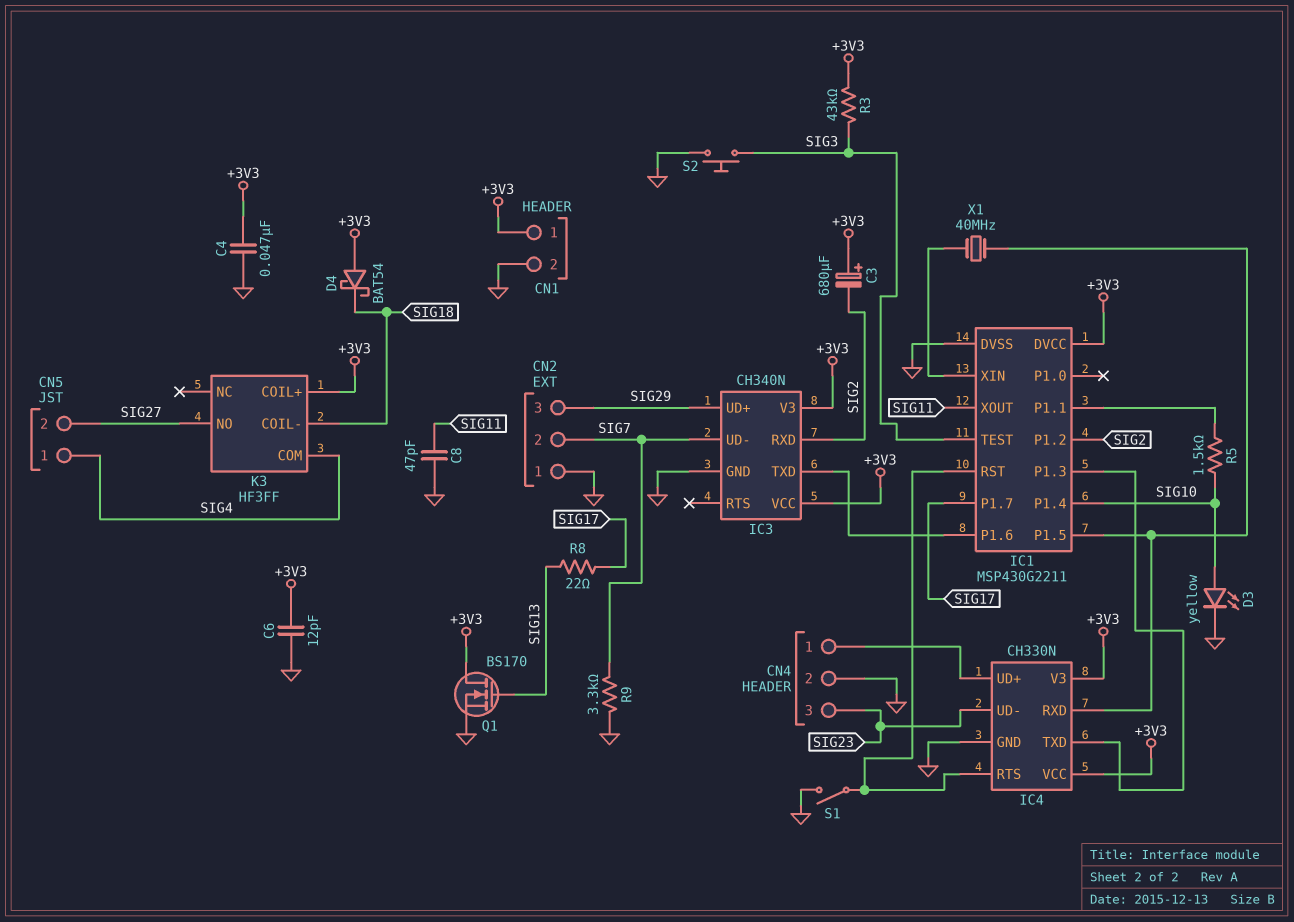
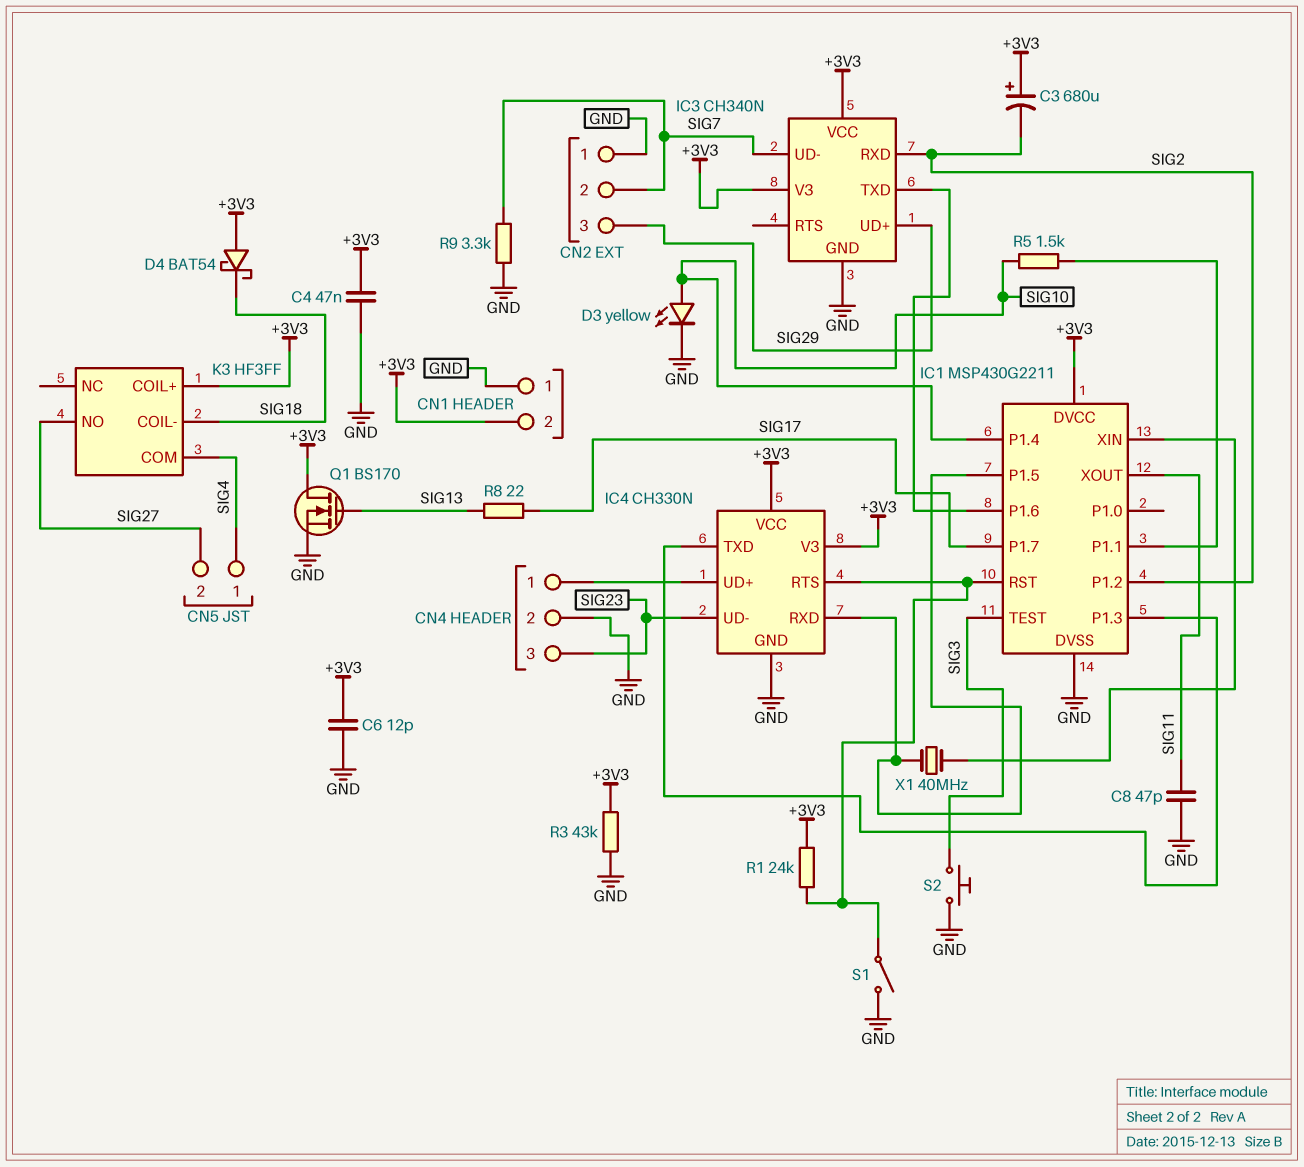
CN1 pin 1: +3V3 -> GND
CN1 pin 2: GND -> +3V3
R1: none -> 24k (+3V3, IC1/RST)
R3: 43k (+3V3, SIG3) -> 43k (+3V3, GND)

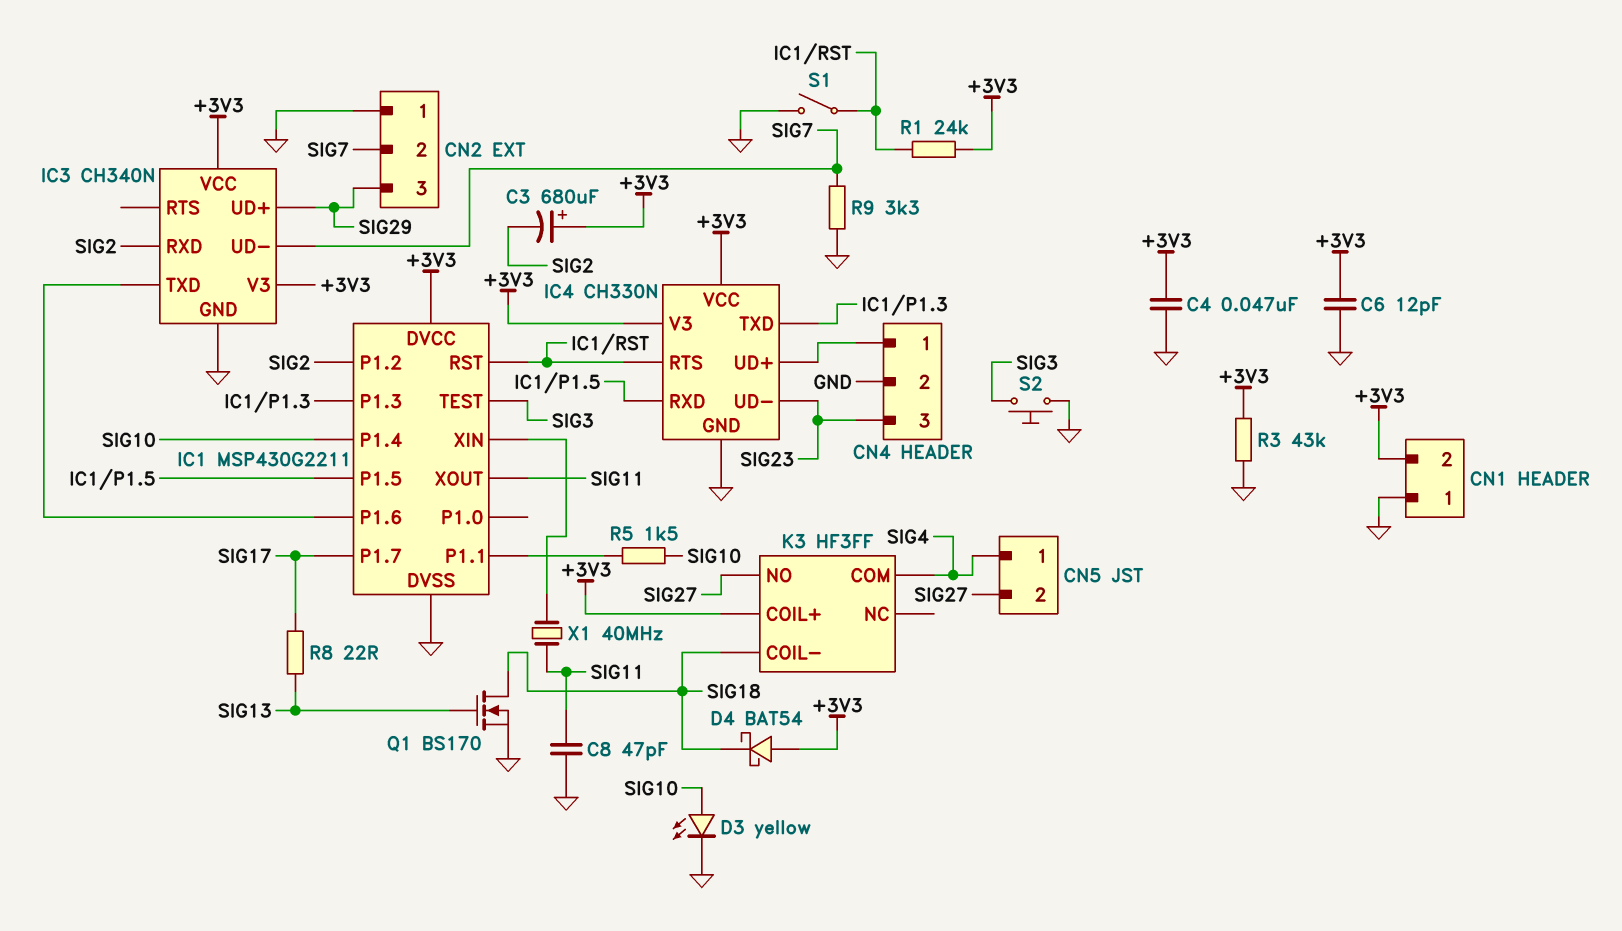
Q1: NMOS BS170 (G SIG13, D +3V3, S GND) -> NMOS BS170 (G SIG13, D SIG18, S GND)
X1: 40MHz (IC1/P1.5, IC1/XIN) -> 40MHz (IC1/XIN, SIG11)

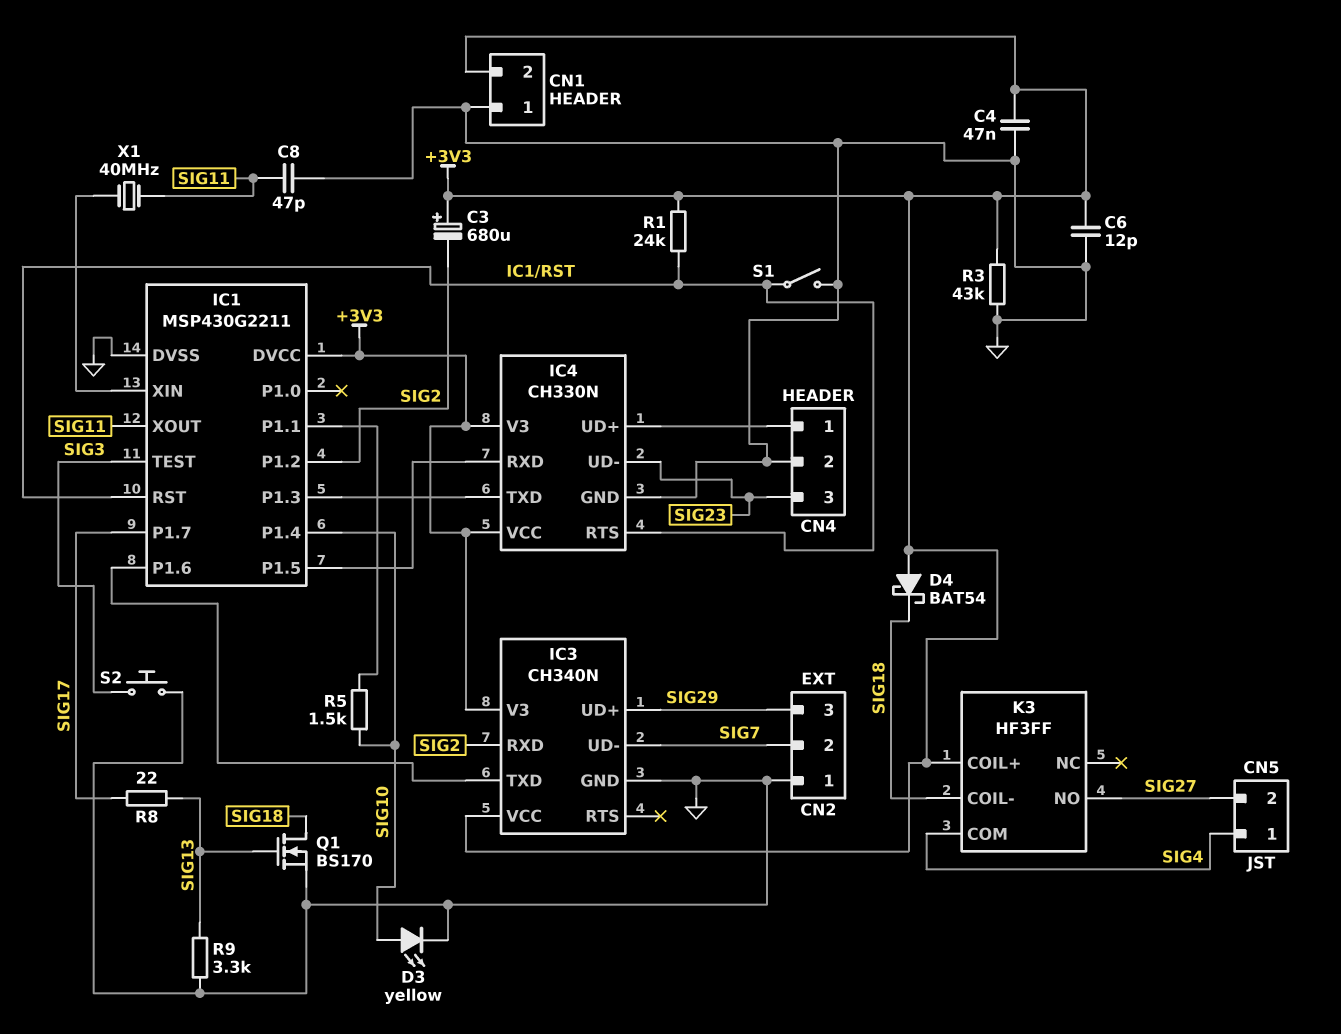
R9: 3.3k (GND, SIG7) -> 3.3k (GND, SIG13)

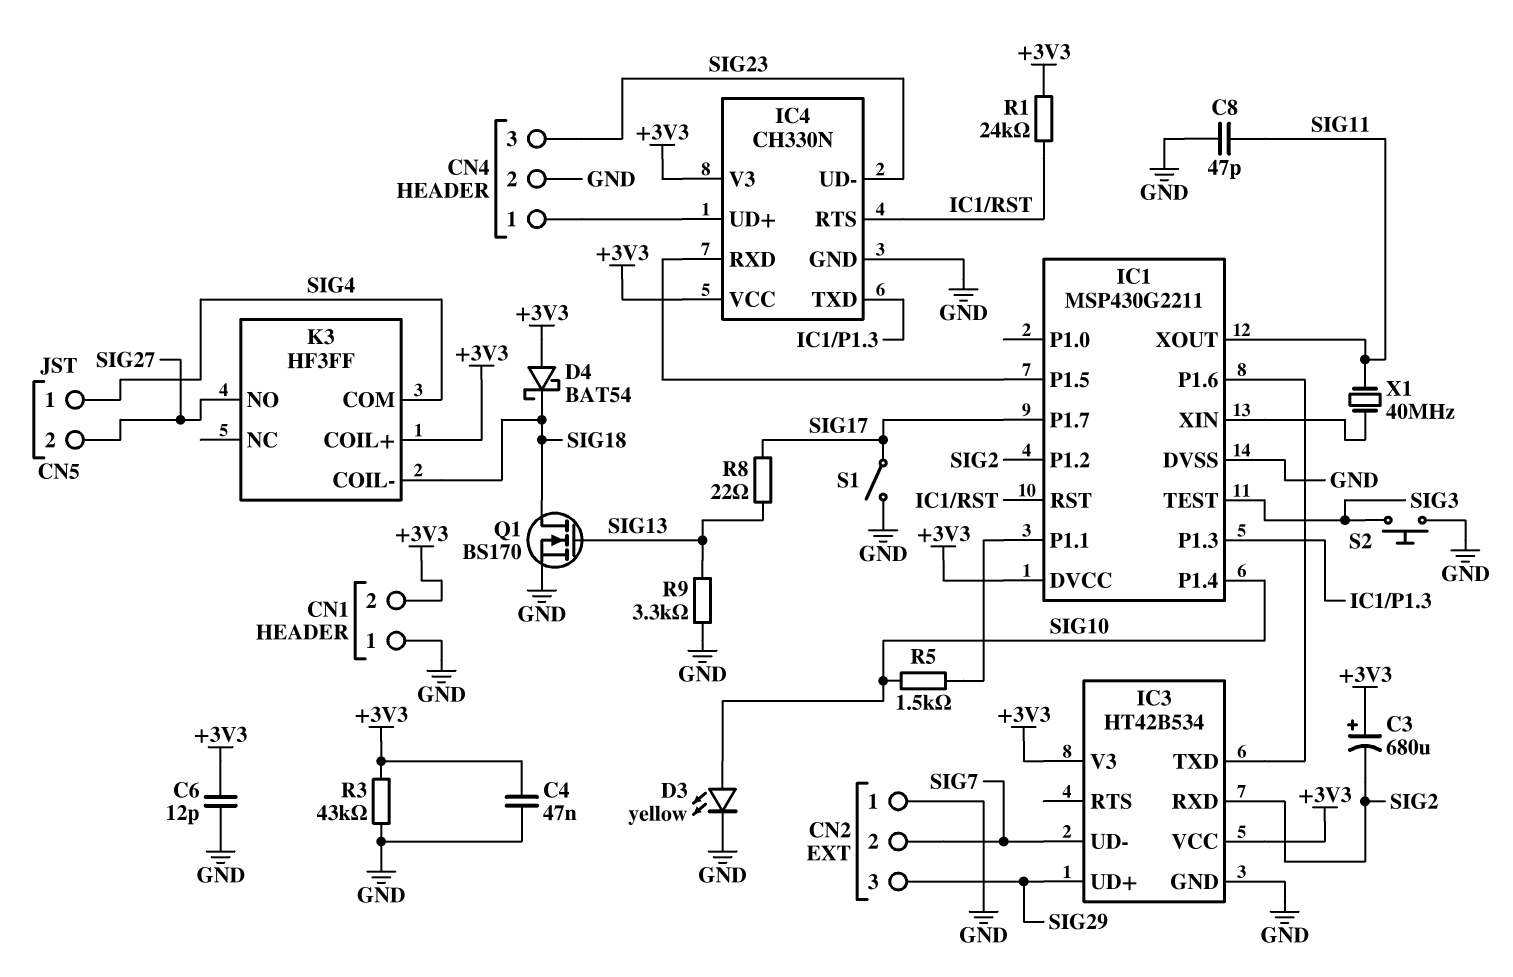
IC3: CH340N -> HT42B534
S1: switch (GND, IC1/RST) -> switch (GND, SIG17)

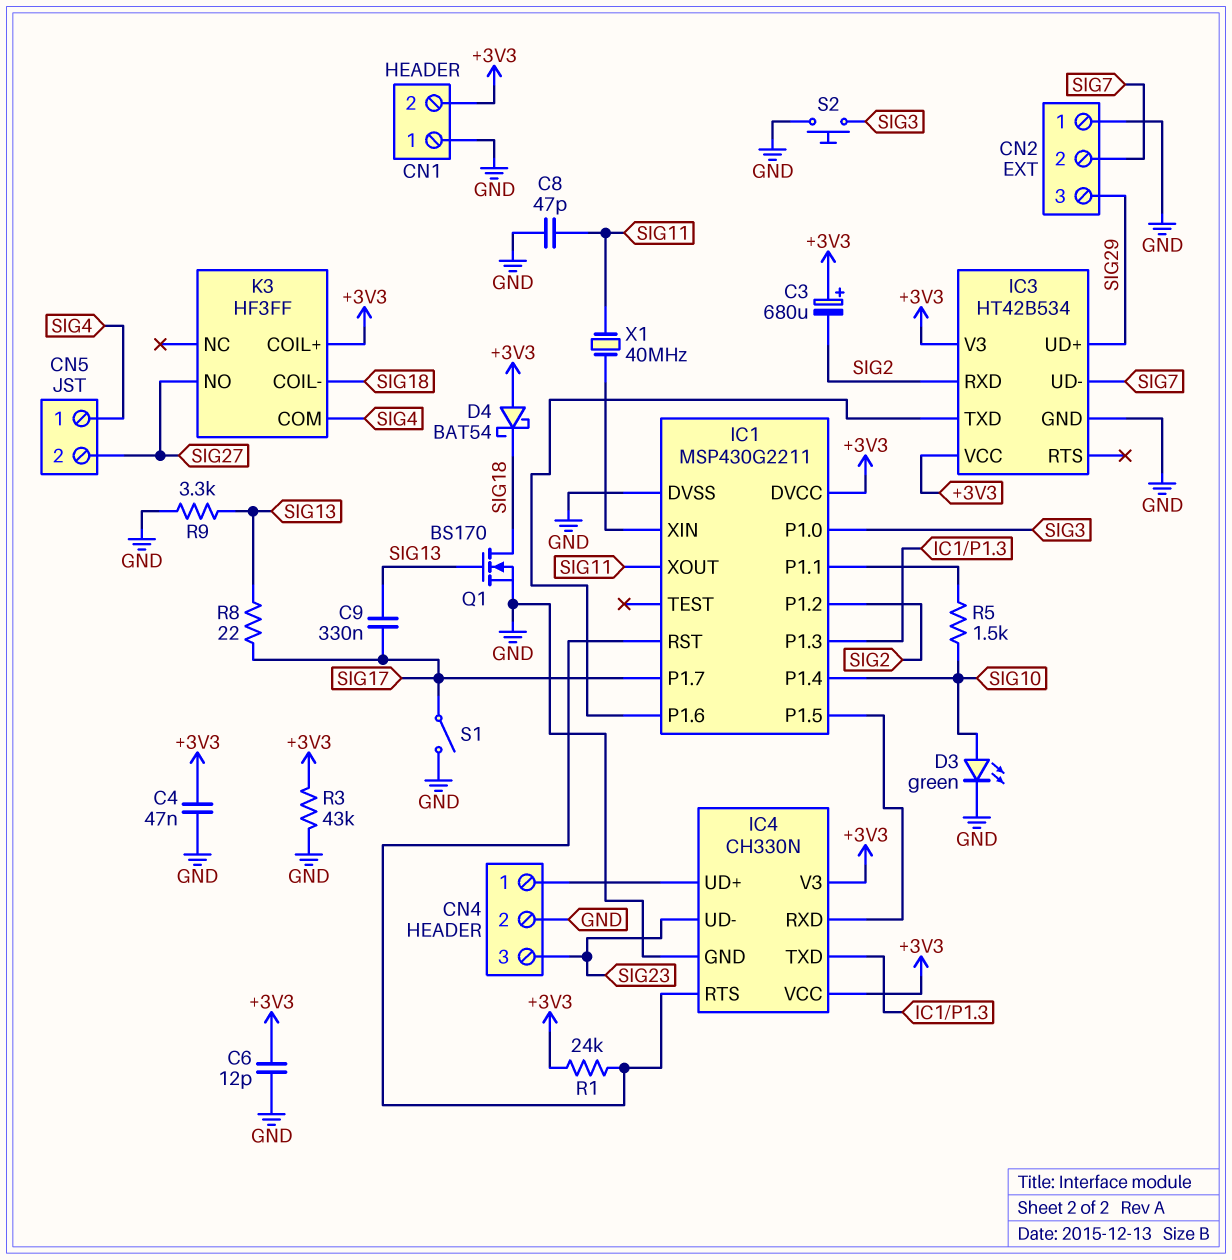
C9: none -> 330nF (SIG13, SIG17)
D3: LED yellow (A SIG10, K GND) -> LED green (A SIG10, K GND)
IC1 pin P1.0: none -> SIG3
IC1 pin TEST: SIG3 -> none

